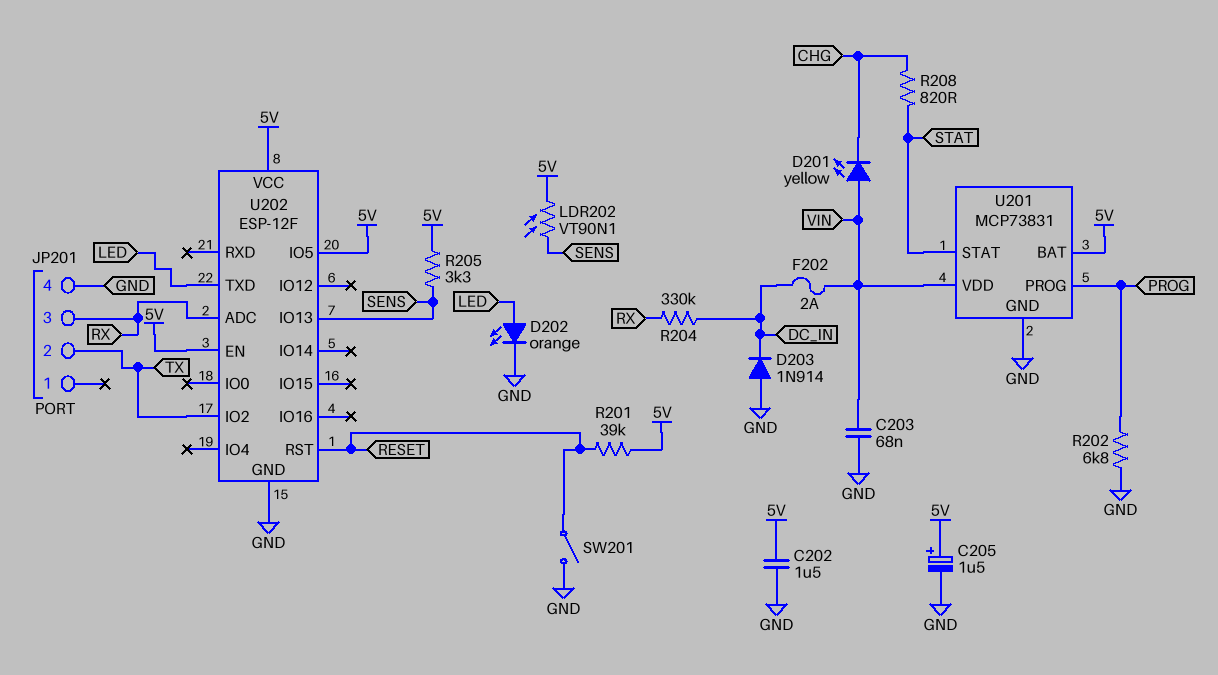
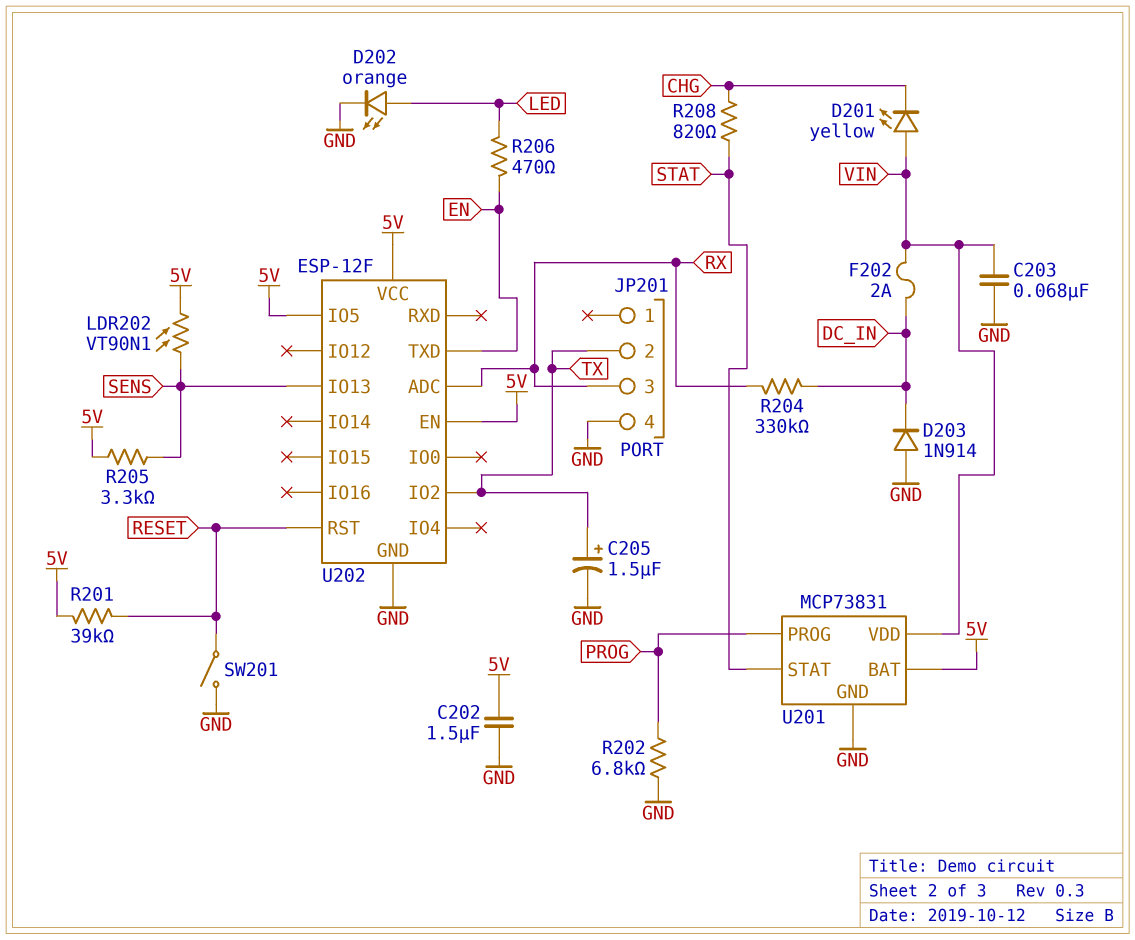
C205: 1.5uF (plus 5V, minus GND) -> 1.5uF (plus TX, minus GND)
R206: none -> 470 (EN, LED)
U202 pin TXD: LED -> EN

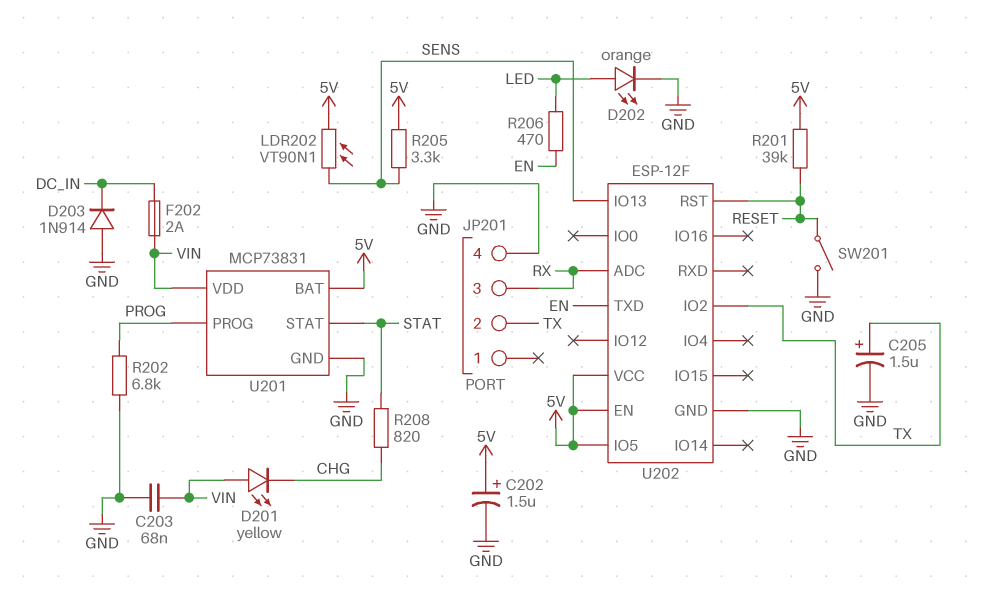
C202: 1.5uF (5V, GND) -> 1.5uF (plus 5V, minus GND)
R204: 330k (DC_IN, RX) -> none

